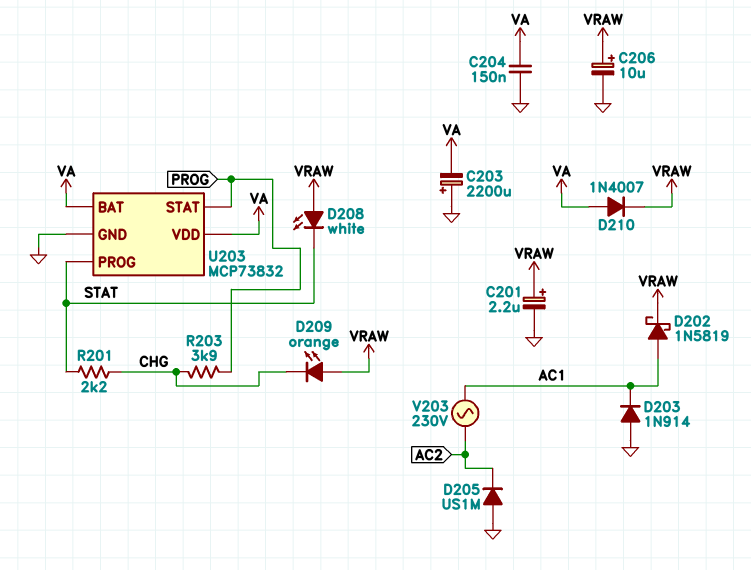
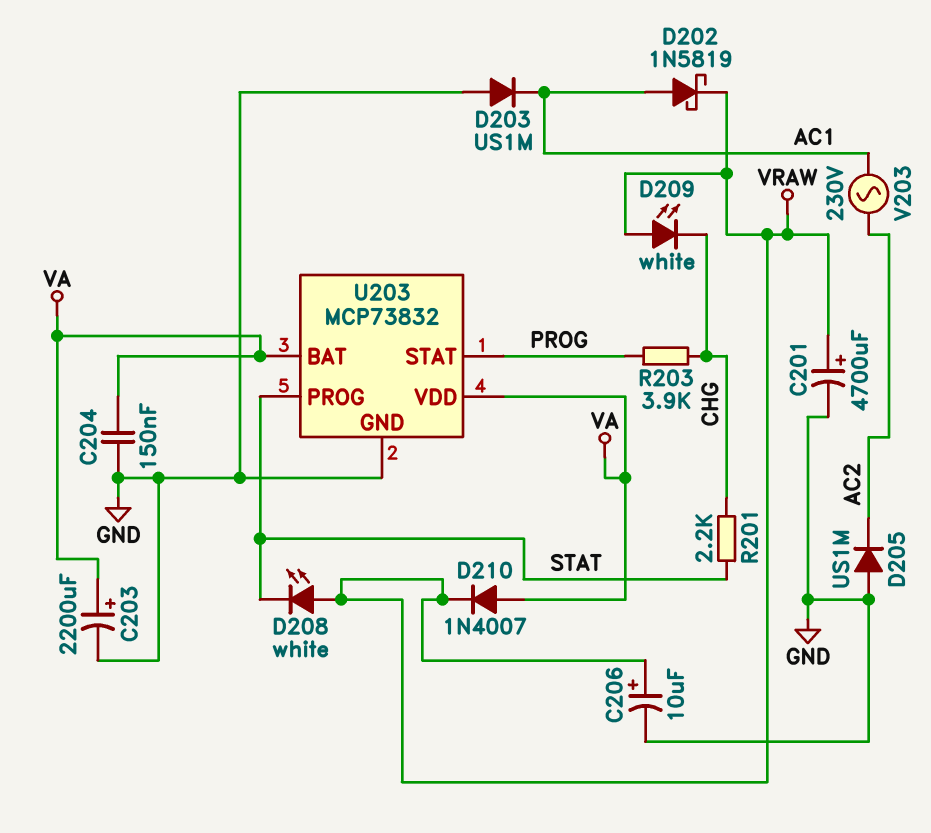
C201: 2.2uF (plus VRAW, minus GND) -> 4700uF (plus VRAW, minus GND)
C203: 2200uF (plus GND, minus VA) -> 2200uF (plus VA, minus GND)
D203: diode 1N914 (A GND, K AC1) -> diode US1M (A GND, K AC1)
D209: LED orange (A VRAW, K CHG) -> LED white (A VRAW, K CHG)

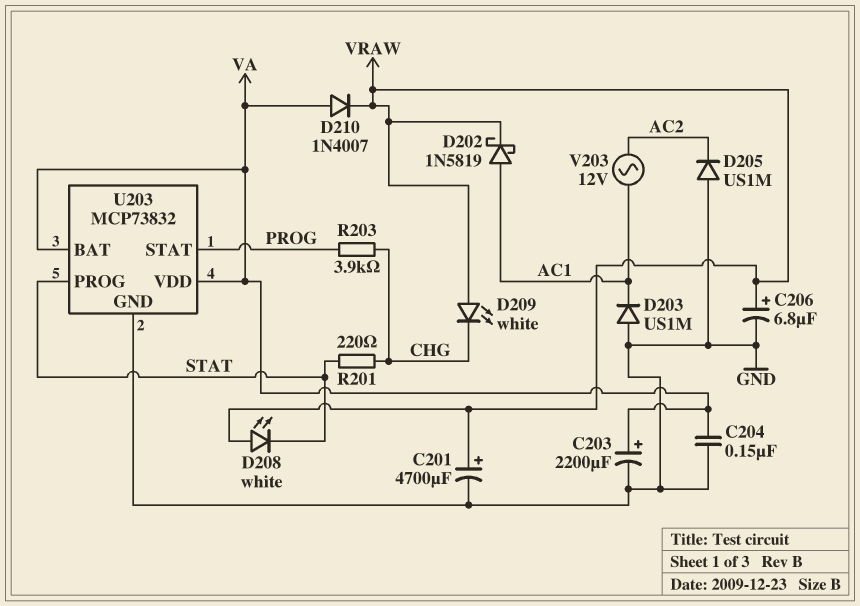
C206: 10uF (plus VRAW, minus GND) -> 6.8uF (plus VRAW, minus GND)
R201: 2.2k (CHG, STAT) -> 220 (CHG, STAT)
V203: AC 230V (AC1, AC2) -> AC 12V (AC1, AC2)

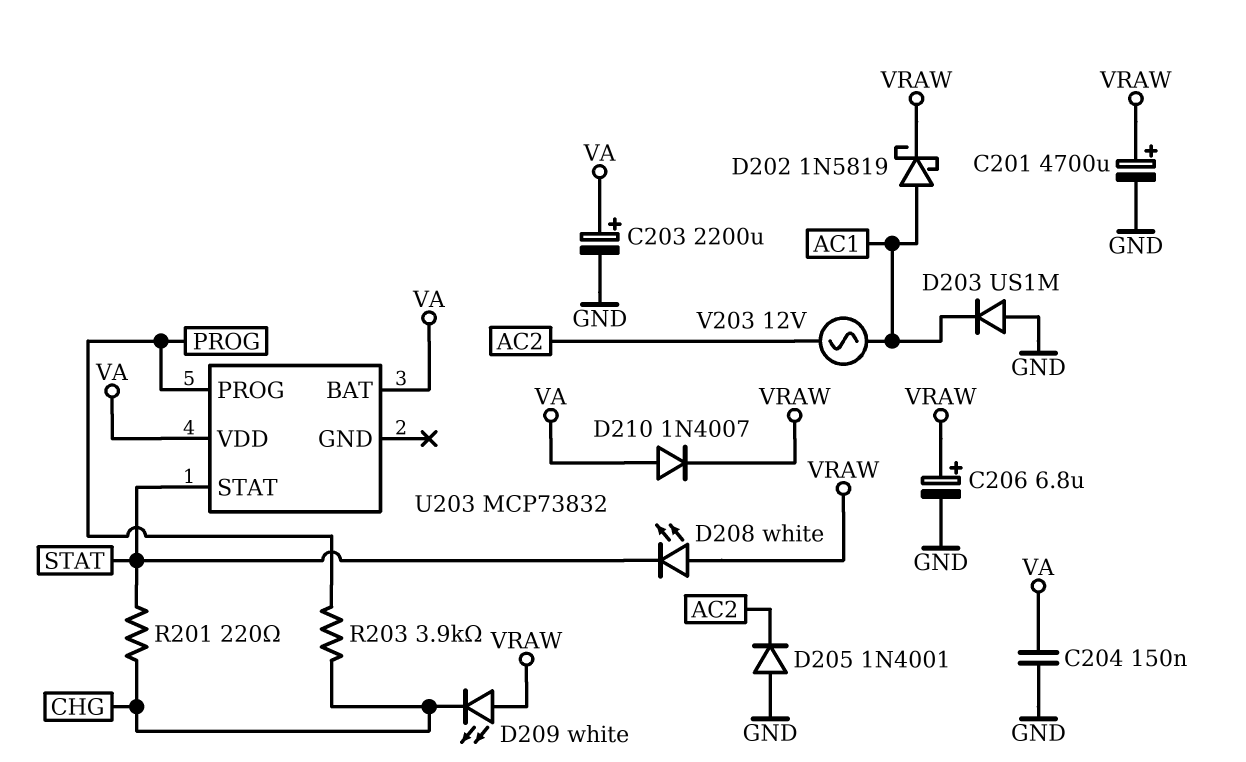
D205: diode US1M (A GND, K AC2) -> diode 1N4001 (A GND, K AC2)
U203 pin GND: GND -> none
U203 pin PROG: STAT -> PROG
U203 pin STAT: PROG -> STAT

